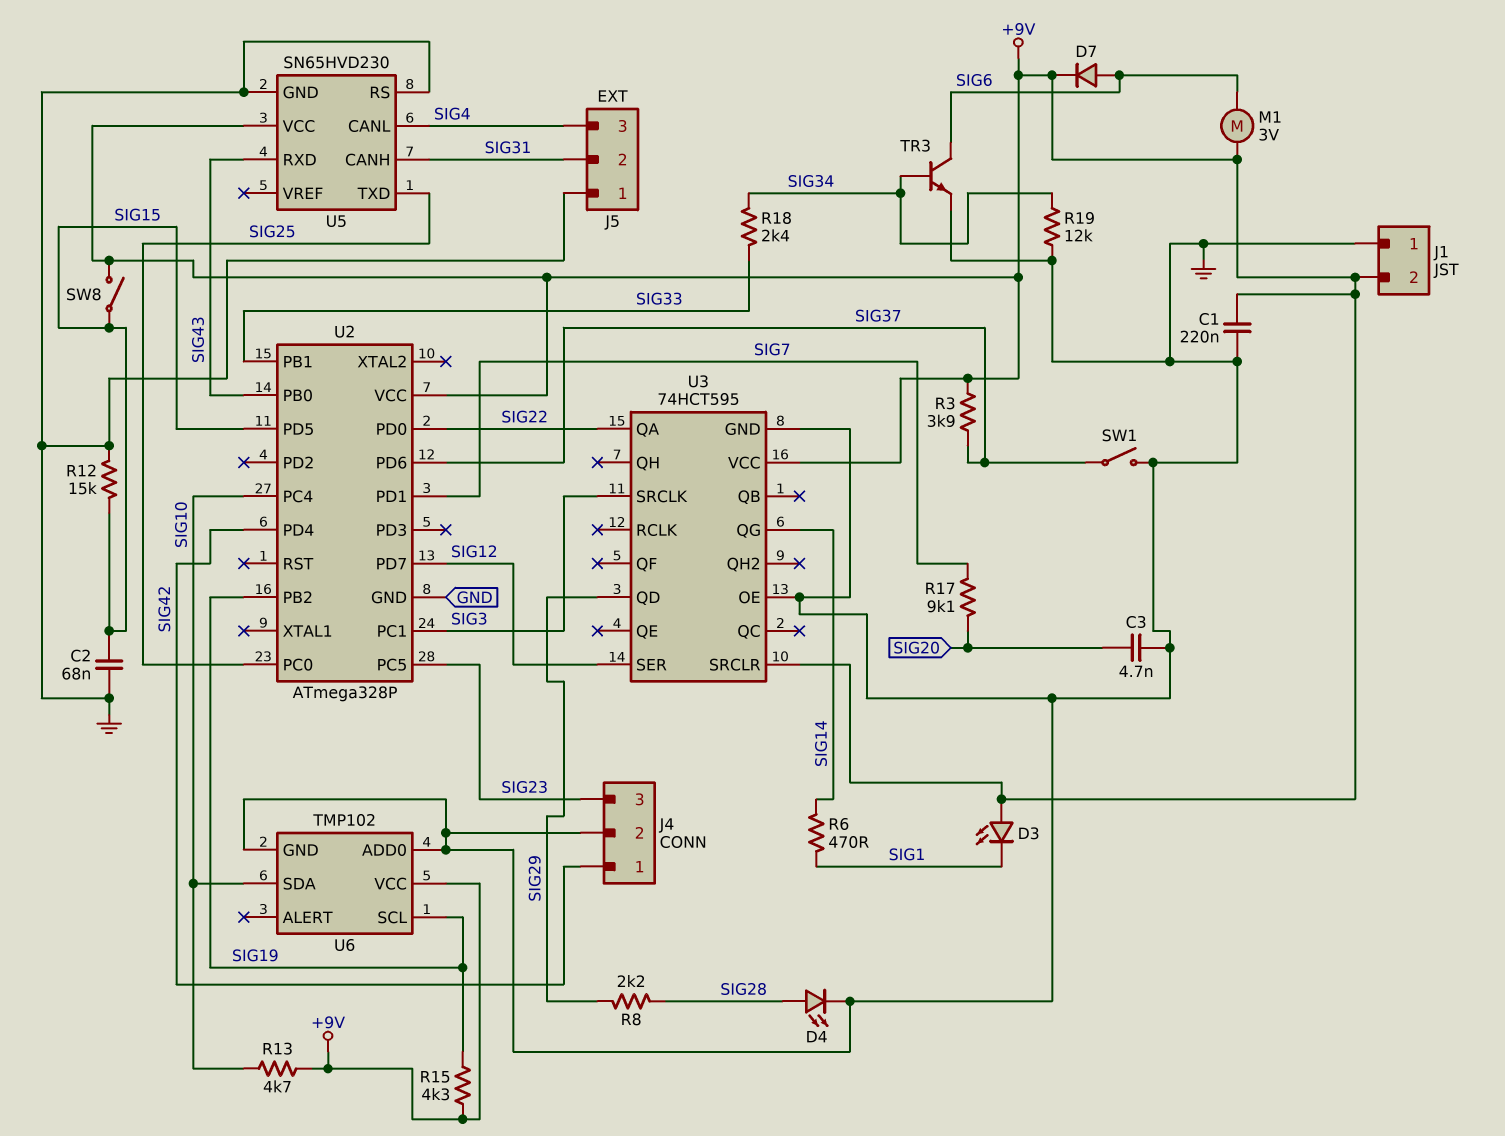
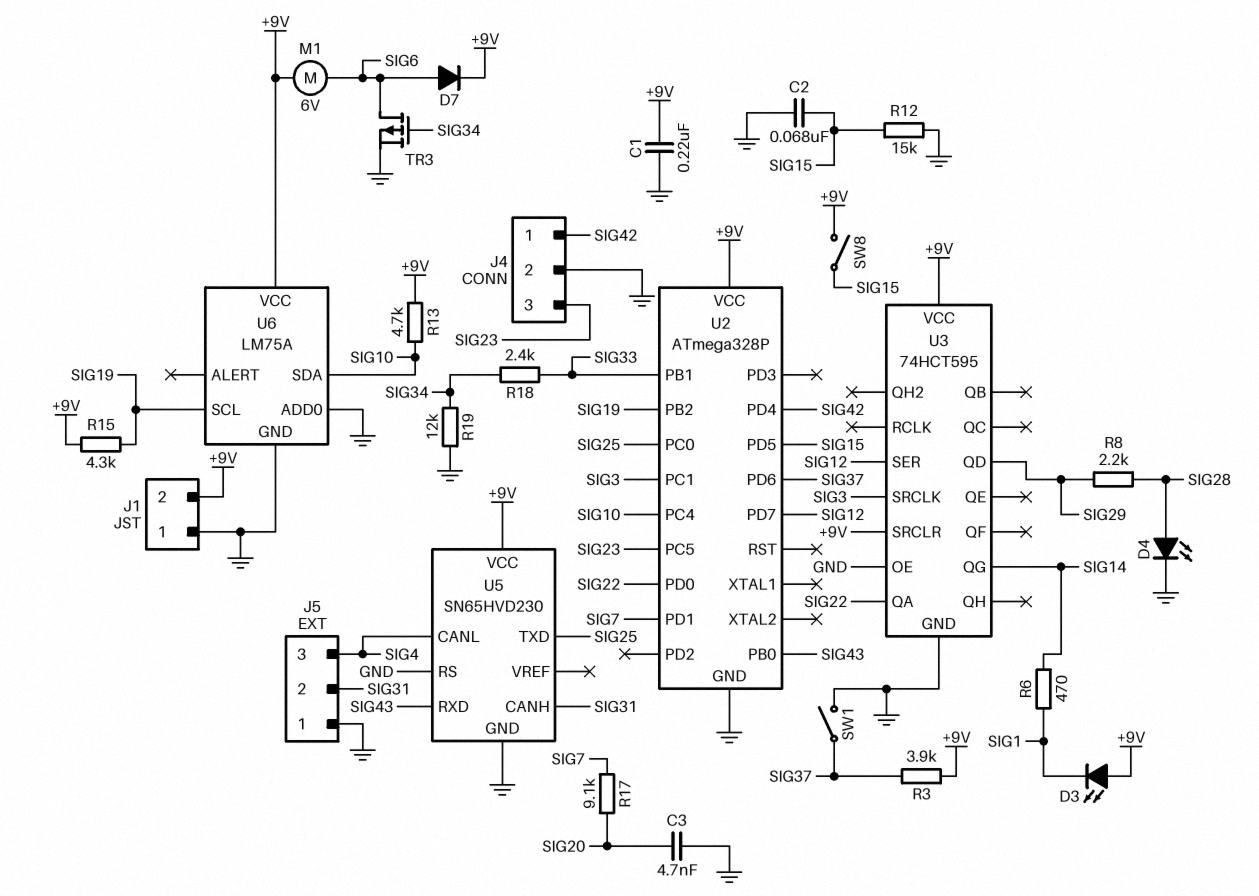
M1: motor 3V (+9V, SIG6) -> motor 6V (+9V, SIG6)
TR3: NPN (B SIG34, C SIG6, E GND) -> PMOS (G SIG34, D SIG6, S GND)
U6: TMP102 -> LM75A

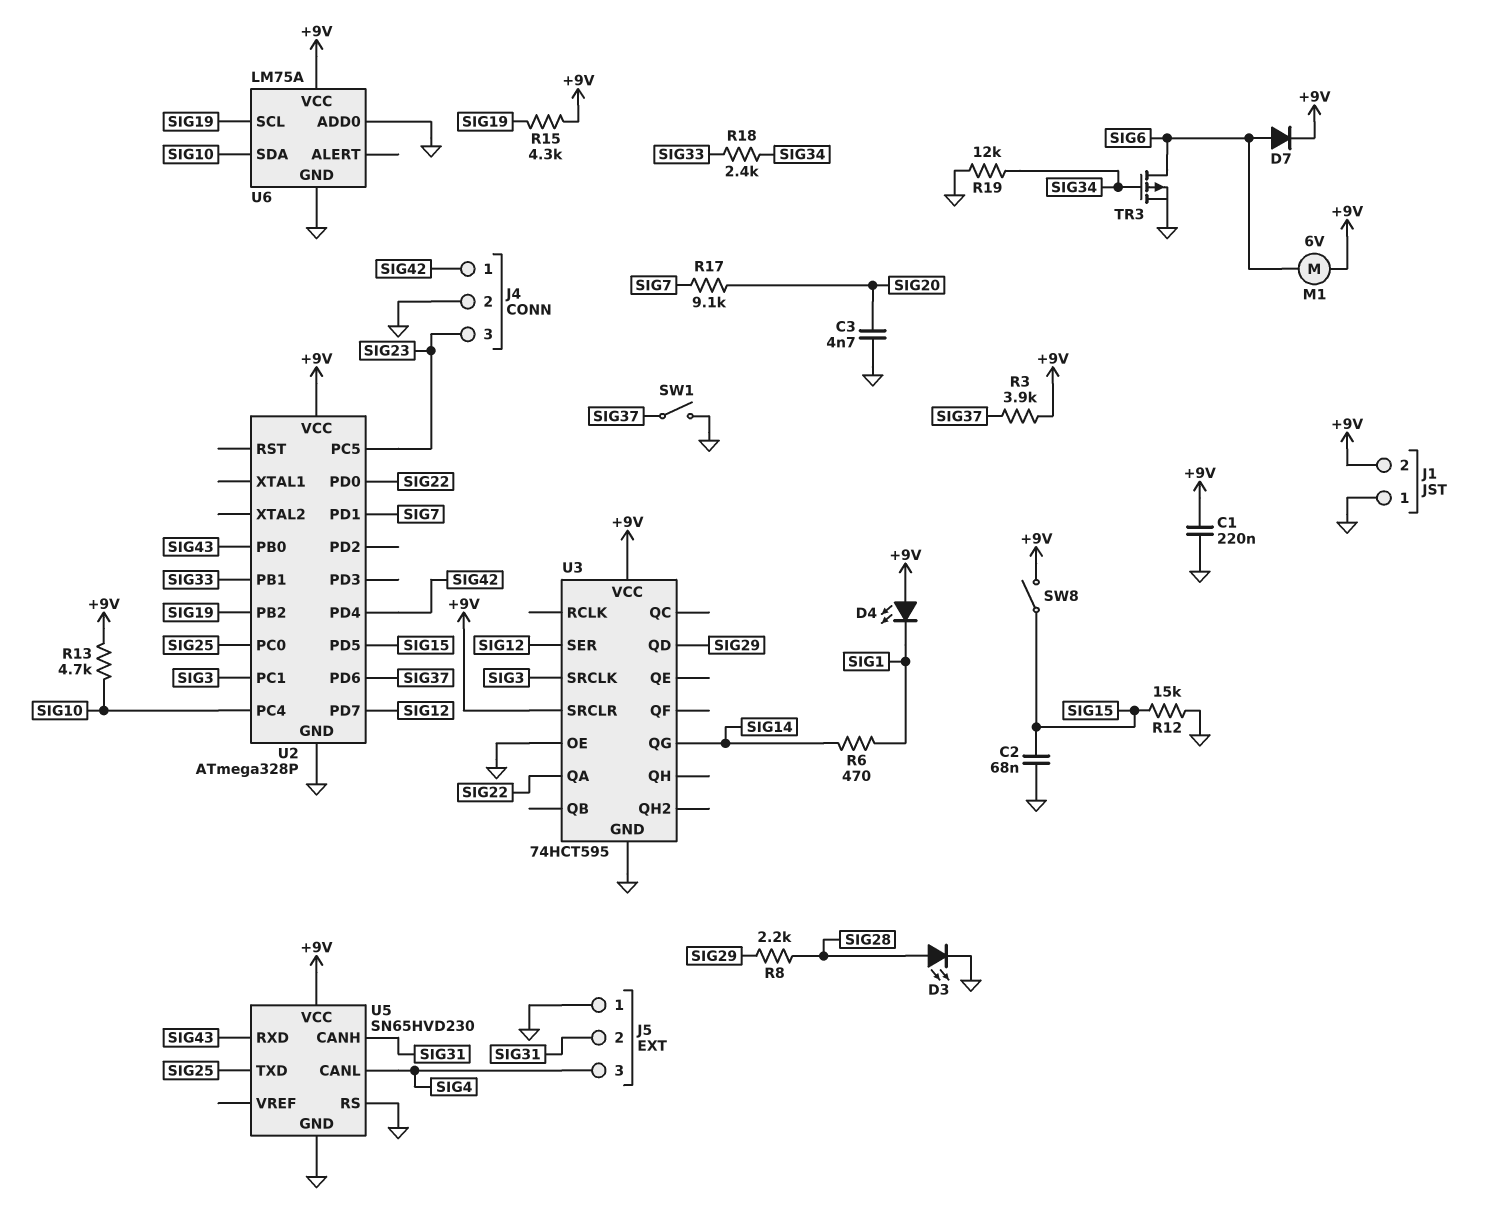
D3: LED (A +9V, K SIG1) -> LED (A SIG28, K GND)
D4: LED (A SIG28, K GND) -> LED (A +9V, K SIG1)

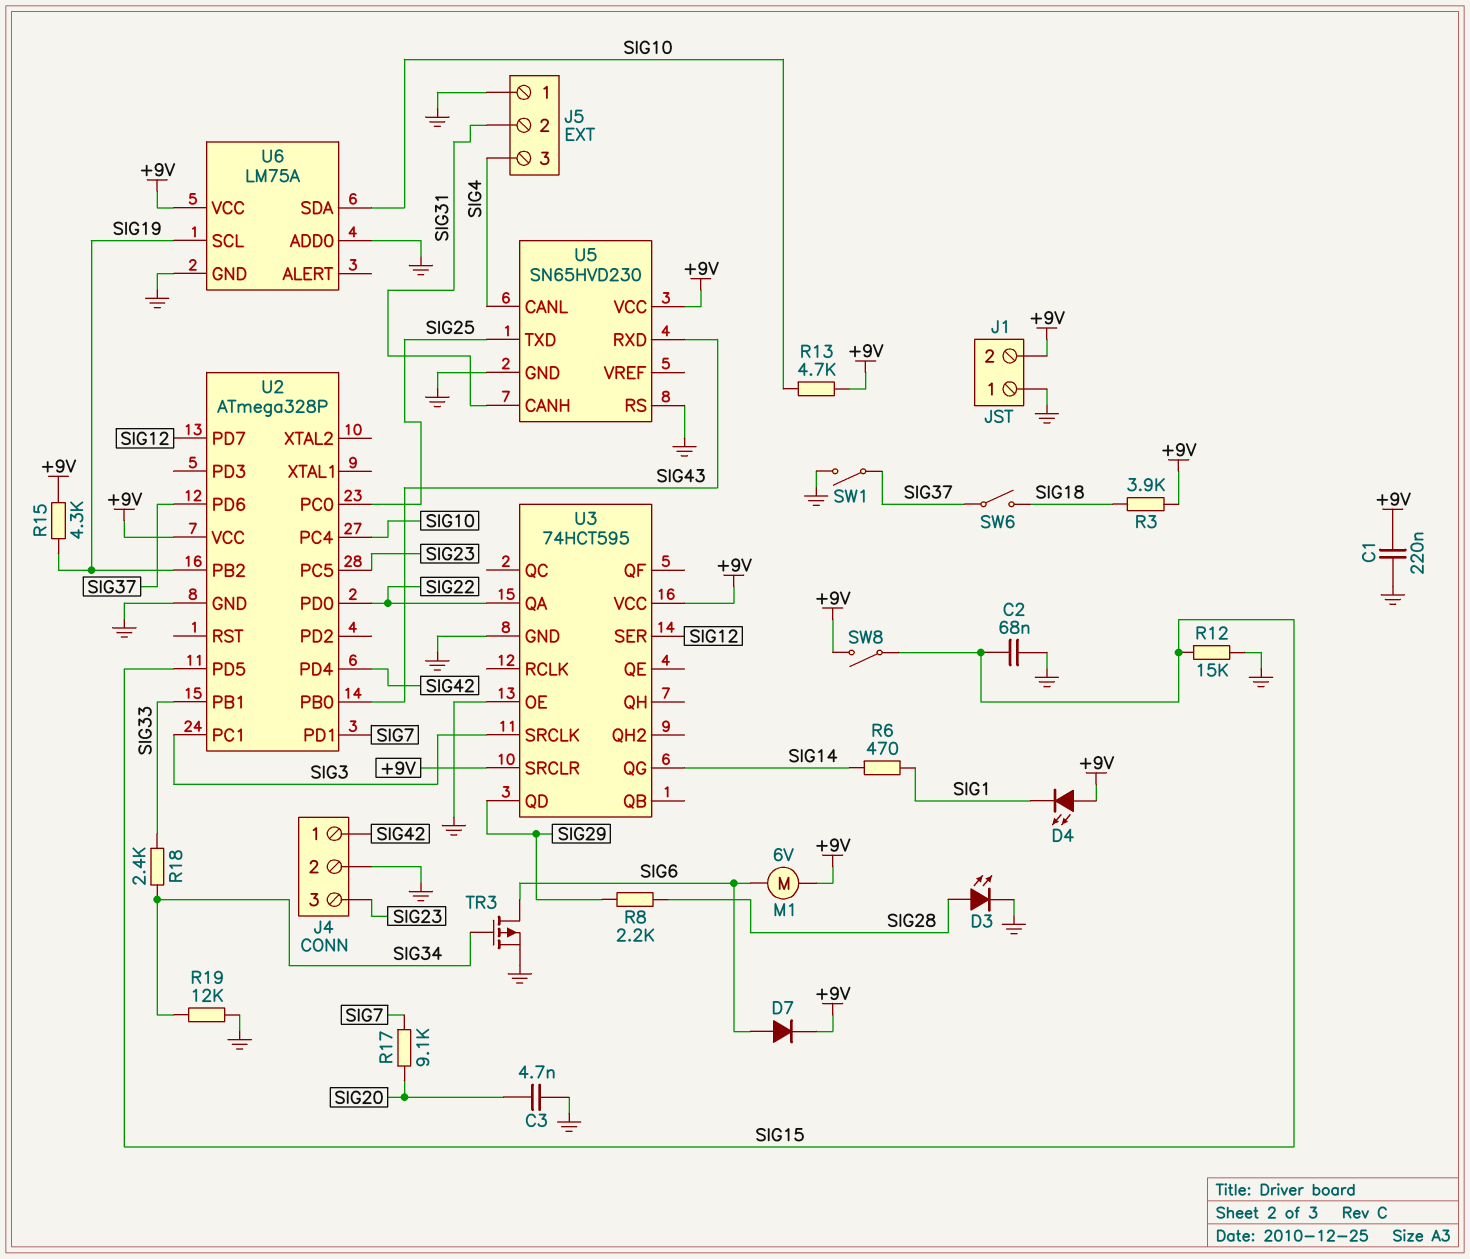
R3: 3.9k (+9V, SIG37) -> 3.9k (+9V, SIG18)
SW6: none -> switch (SIG18, SIG37)

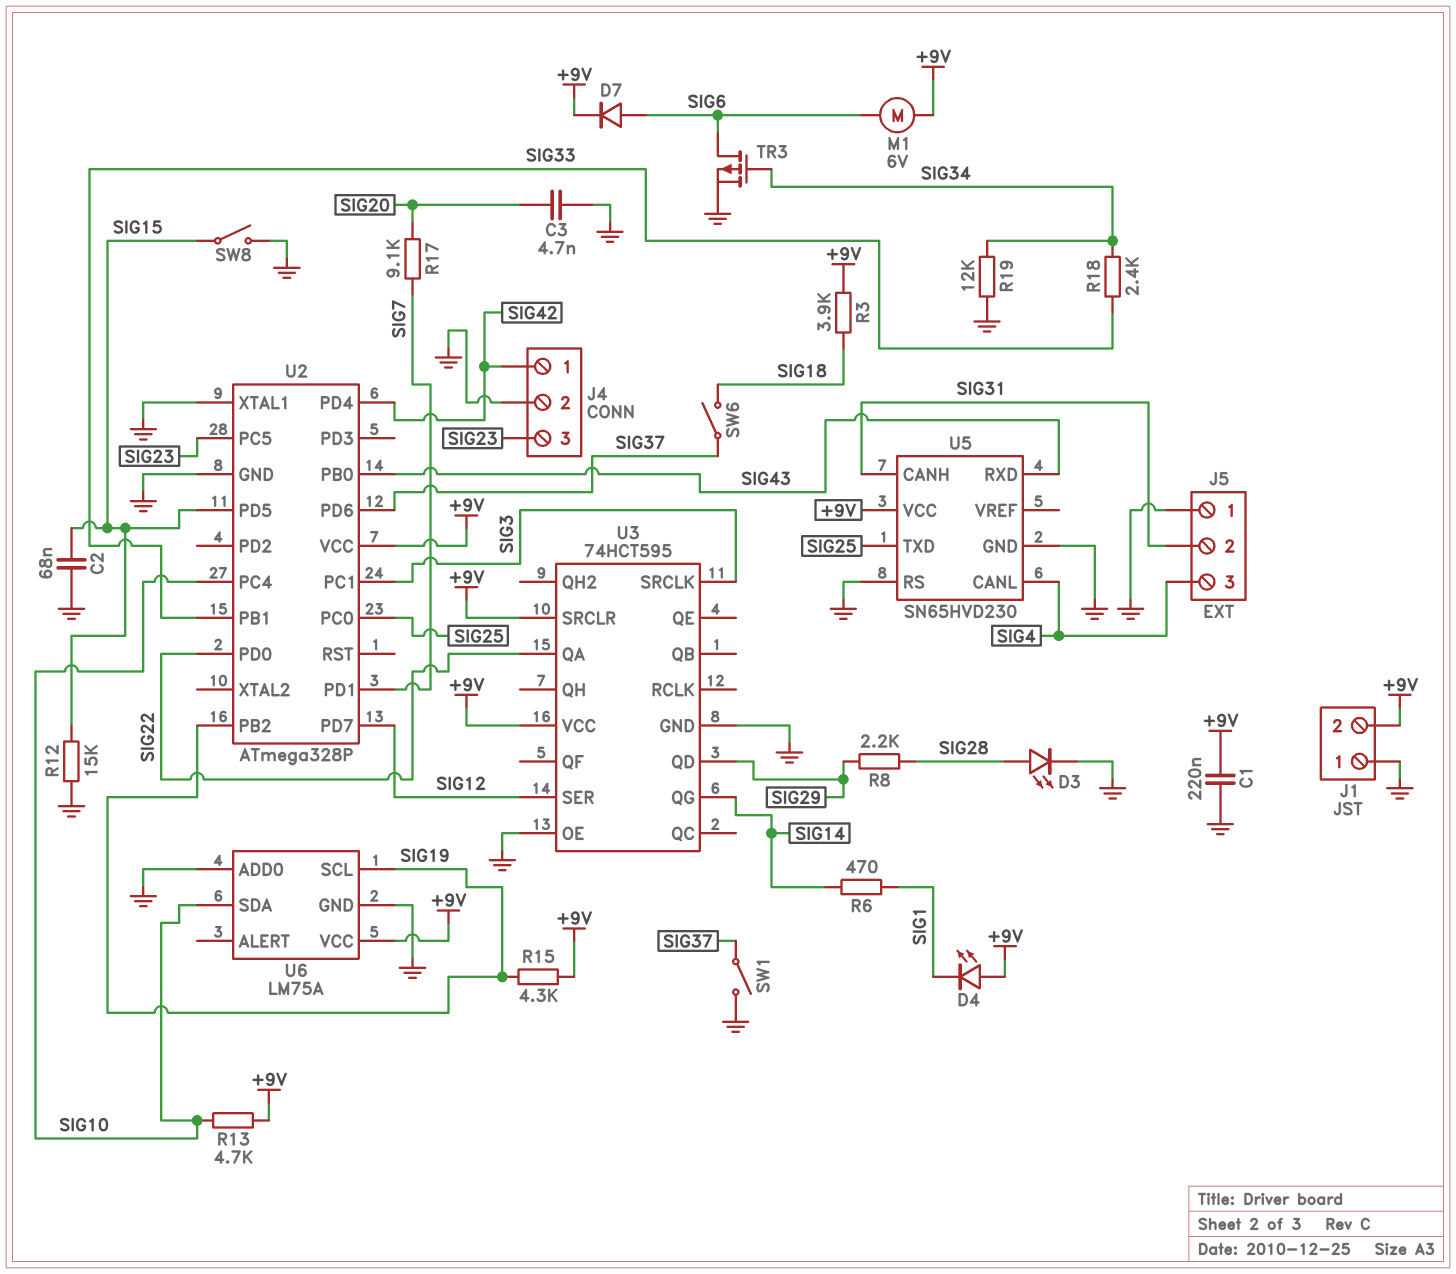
SW8: switch (+9V, SIG15) -> switch (GND, SIG15)
U2 pin XTAL1: none -> GND

